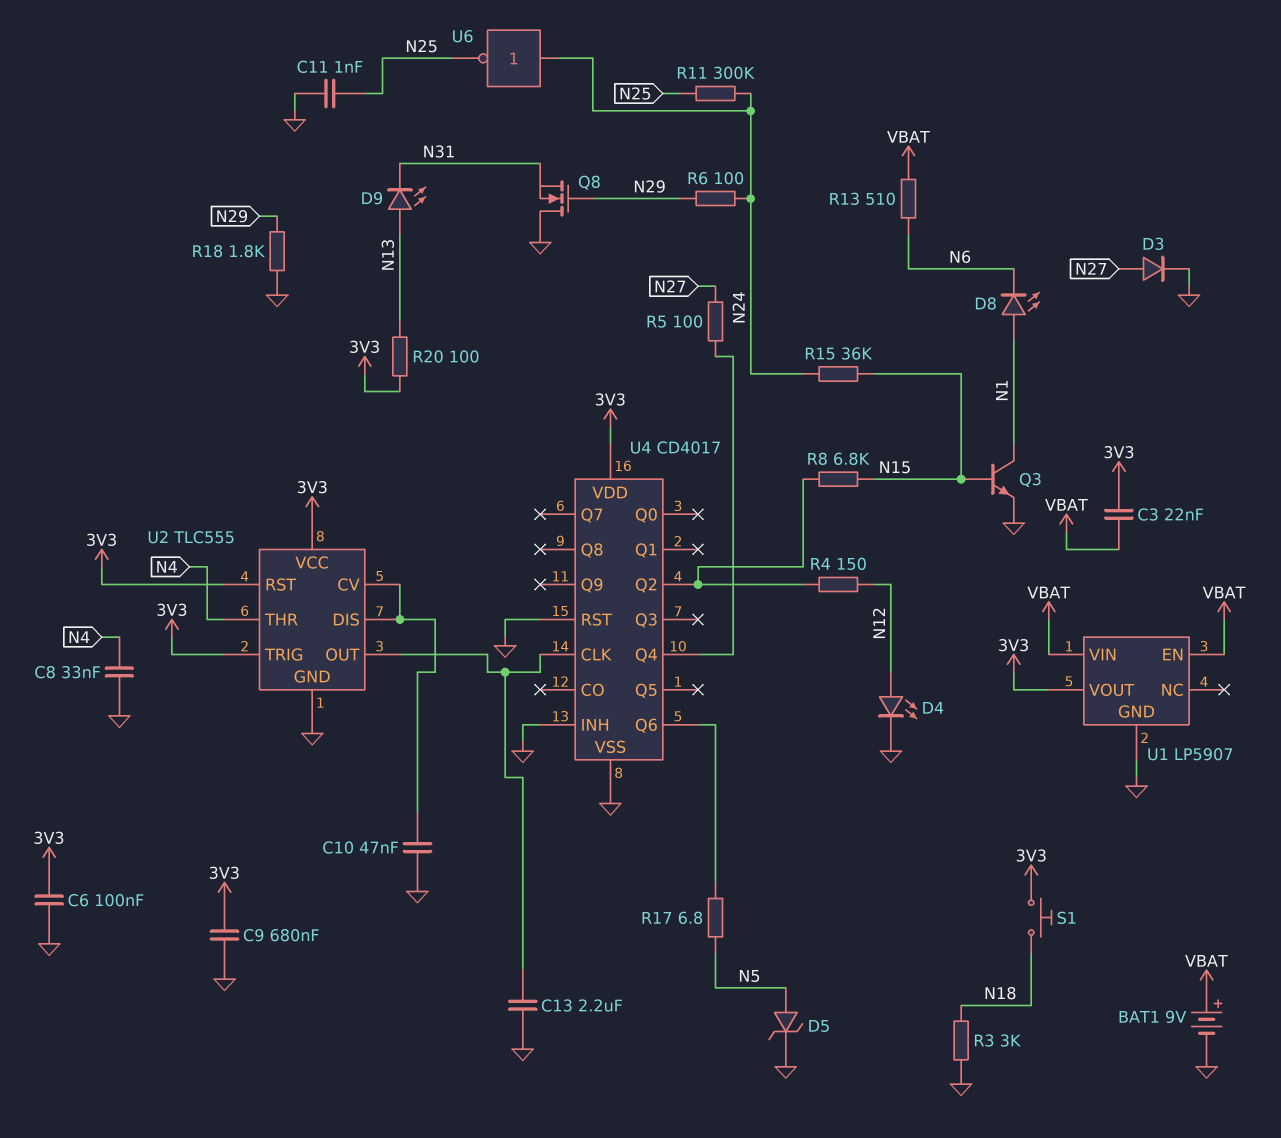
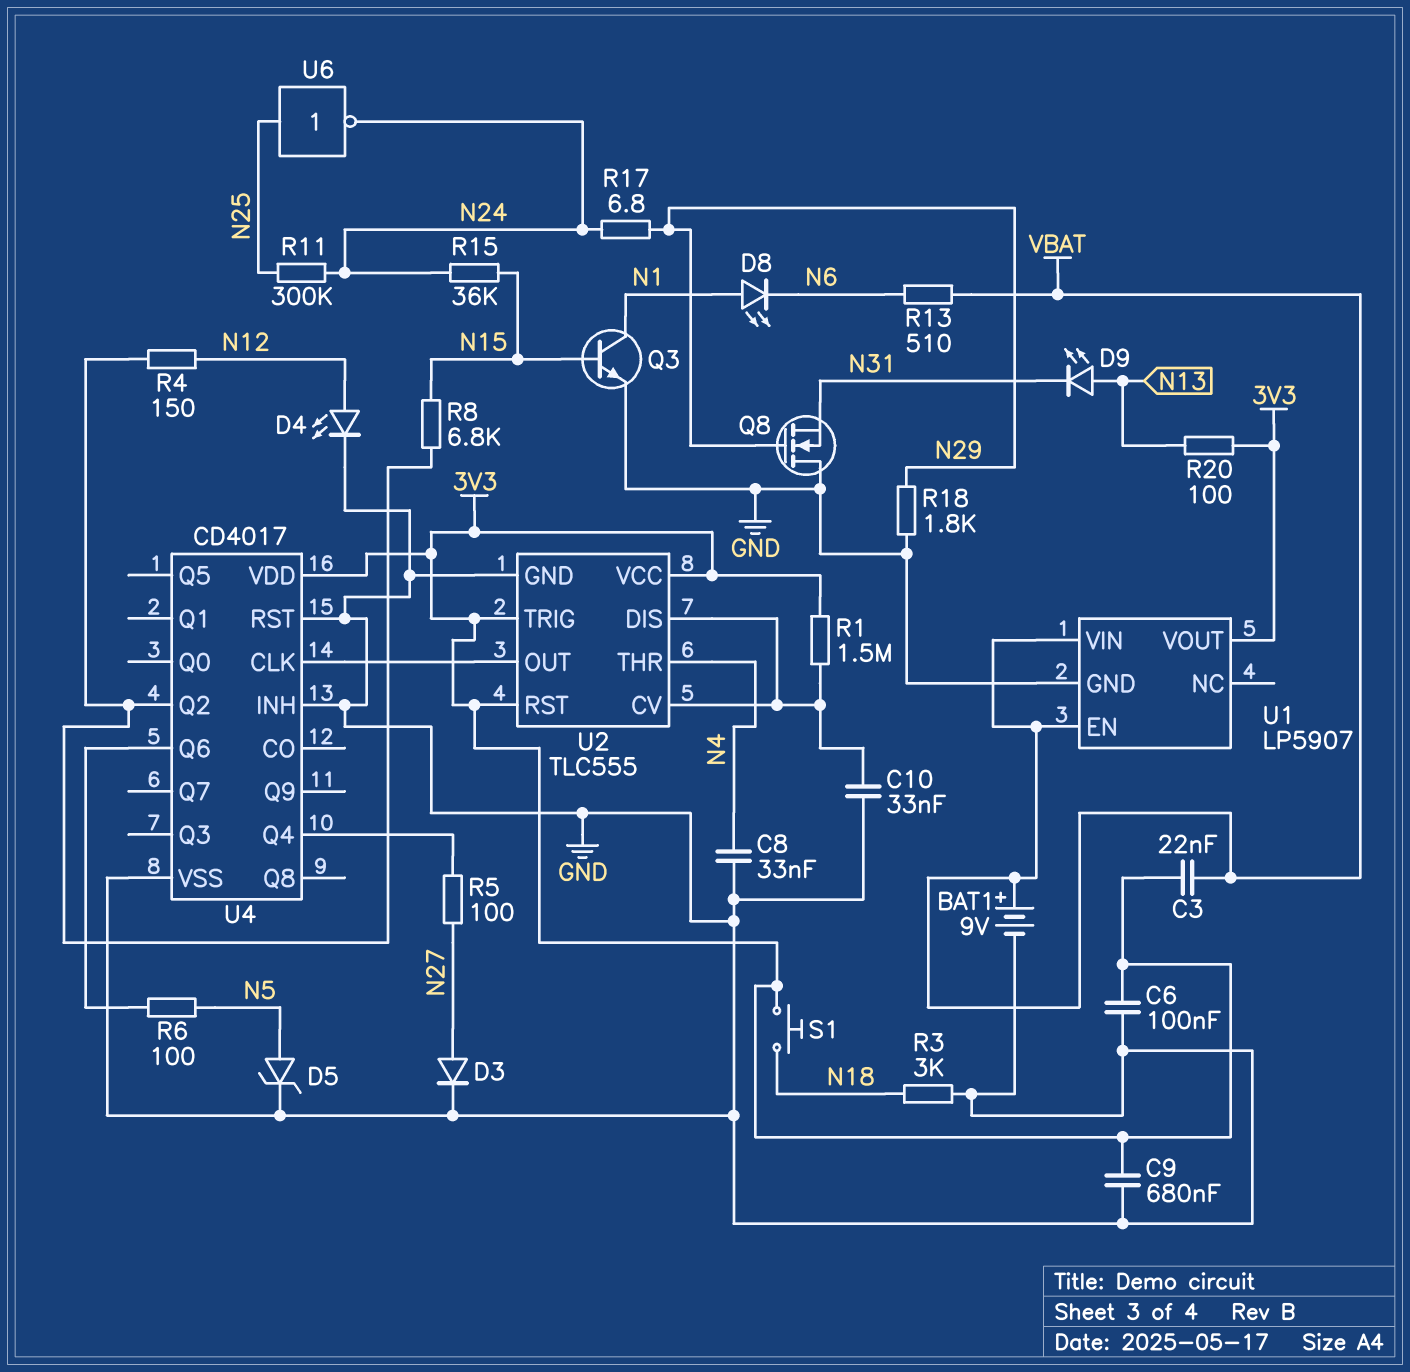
C10: 47nF (GND, U2/CV) -> 33nF (GND, U2/CV)
C11: 1nF (GND, N25) -> none
C13: 2.2uF (GND, U2/OUT) -> none
R1: none -> 1.5M (3V3, U2/CV)
R6: 100 (N24, N29) -> 100 (N5, U4/Q6)
R17: 6.8 (N5, U4/Q6) -> 6.8 (N24, N29)
U6: NOT (in N24, out N25) -> NOT (in N25, out N24)

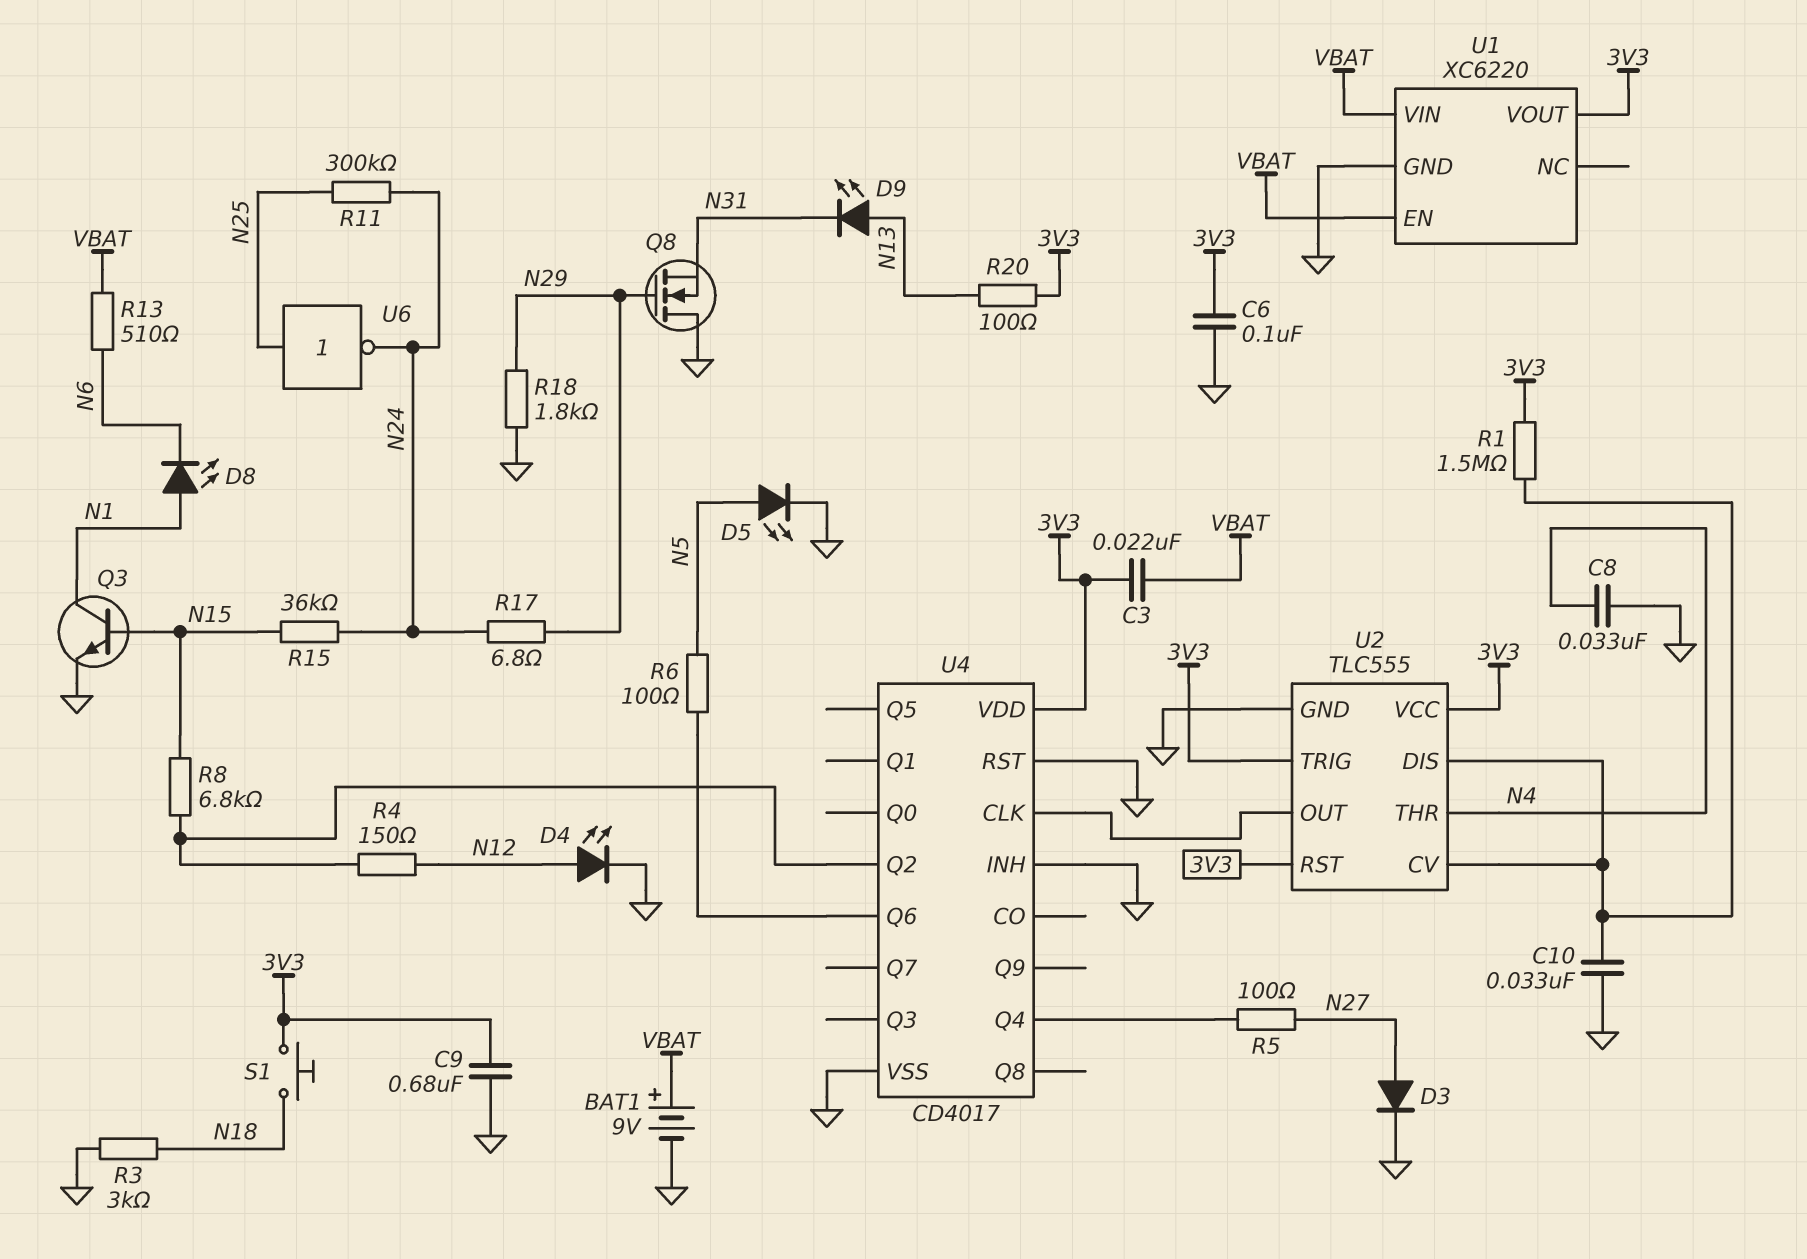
D5: zener (A N5, K GND) -> LED (A N5, K GND)
U1: LP5907 -> XC6220

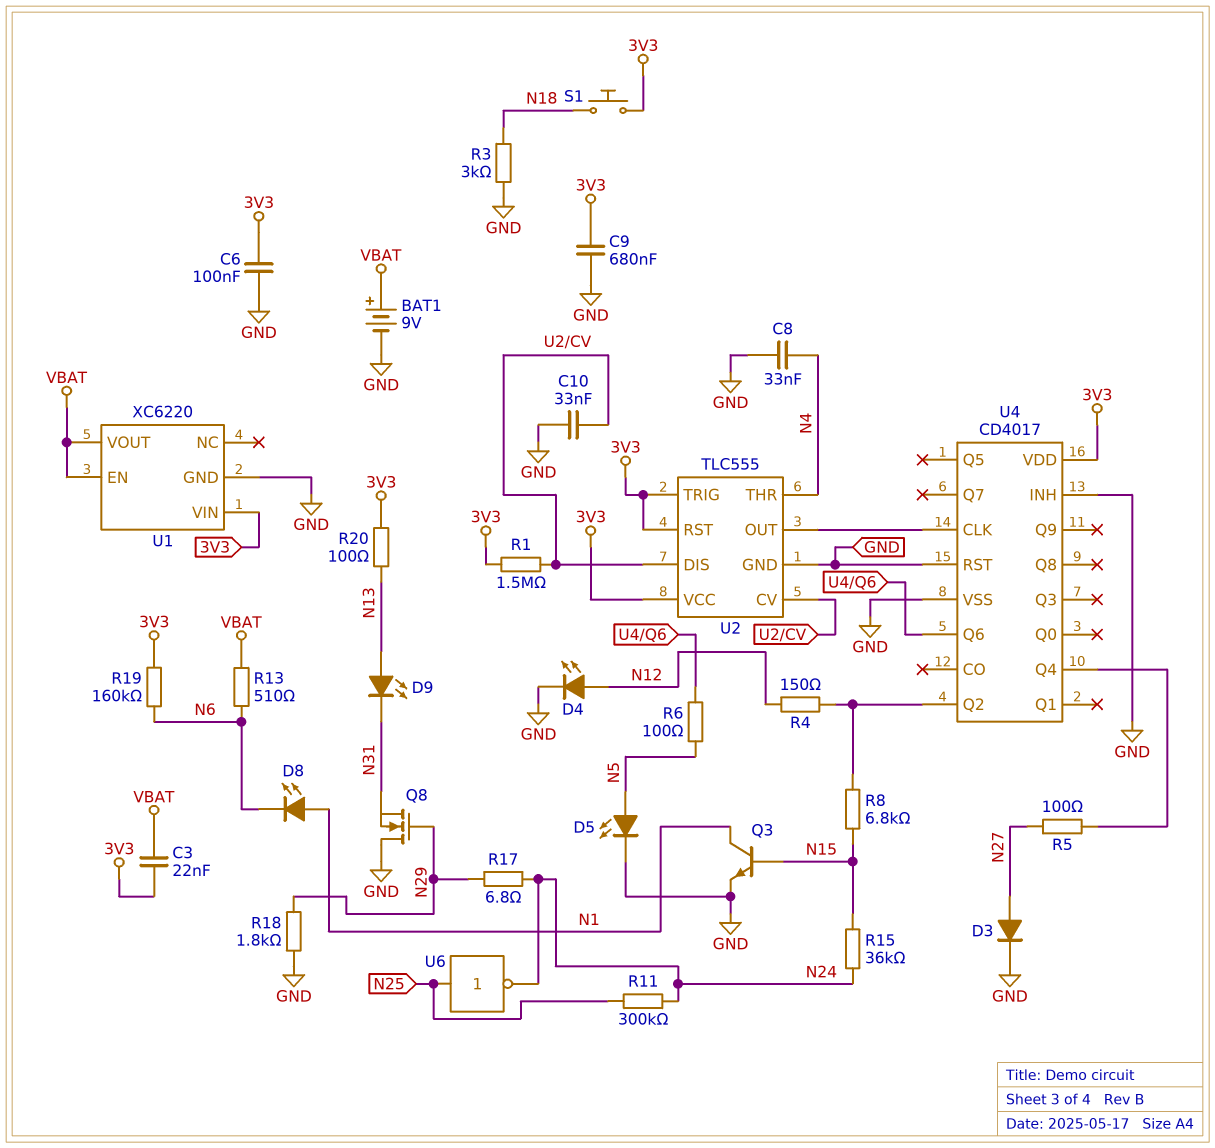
R19: none -> 160k (3V3, N6)
U1 pin VIN: VBAT -> 3V3
U1 pin VOUT: 3V3 -> VBAT

